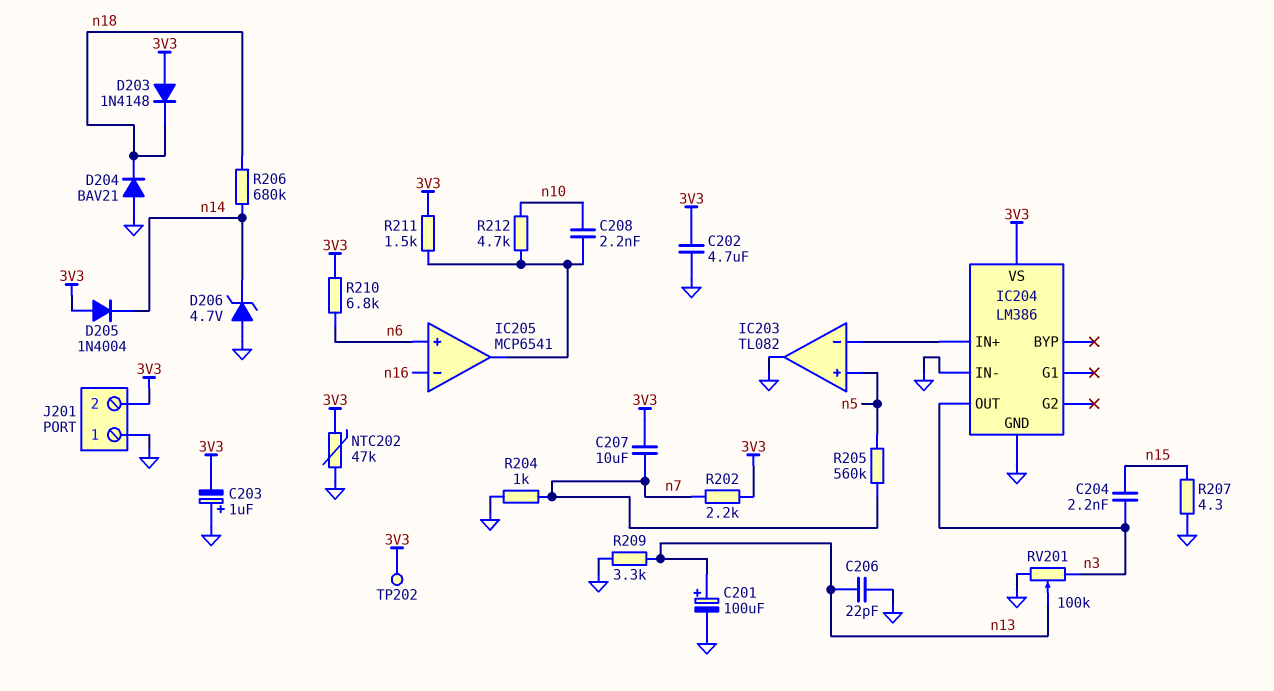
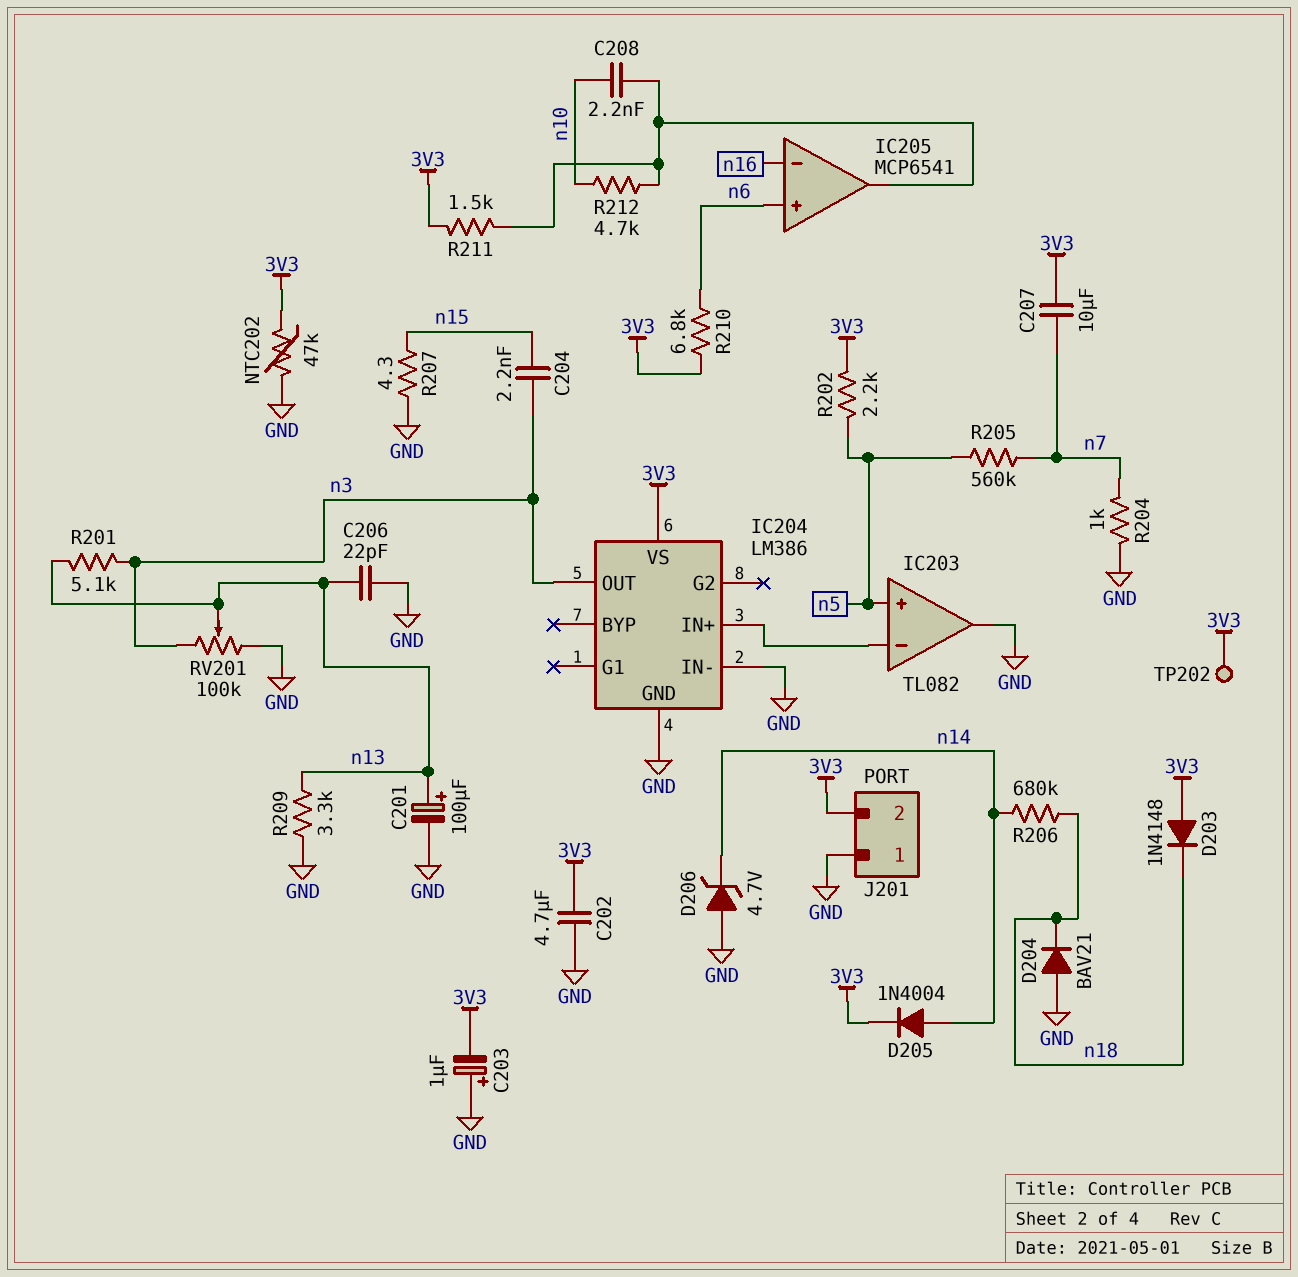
D205: diode 1N4004 (A 3V3, K n14) -> diode 1N4004 (A n14, K 3V3)
R201: none -> 5.1k (n3, n13)
R202: 2.2k (3V3, n7) -> 2.2k (3V3, n5)

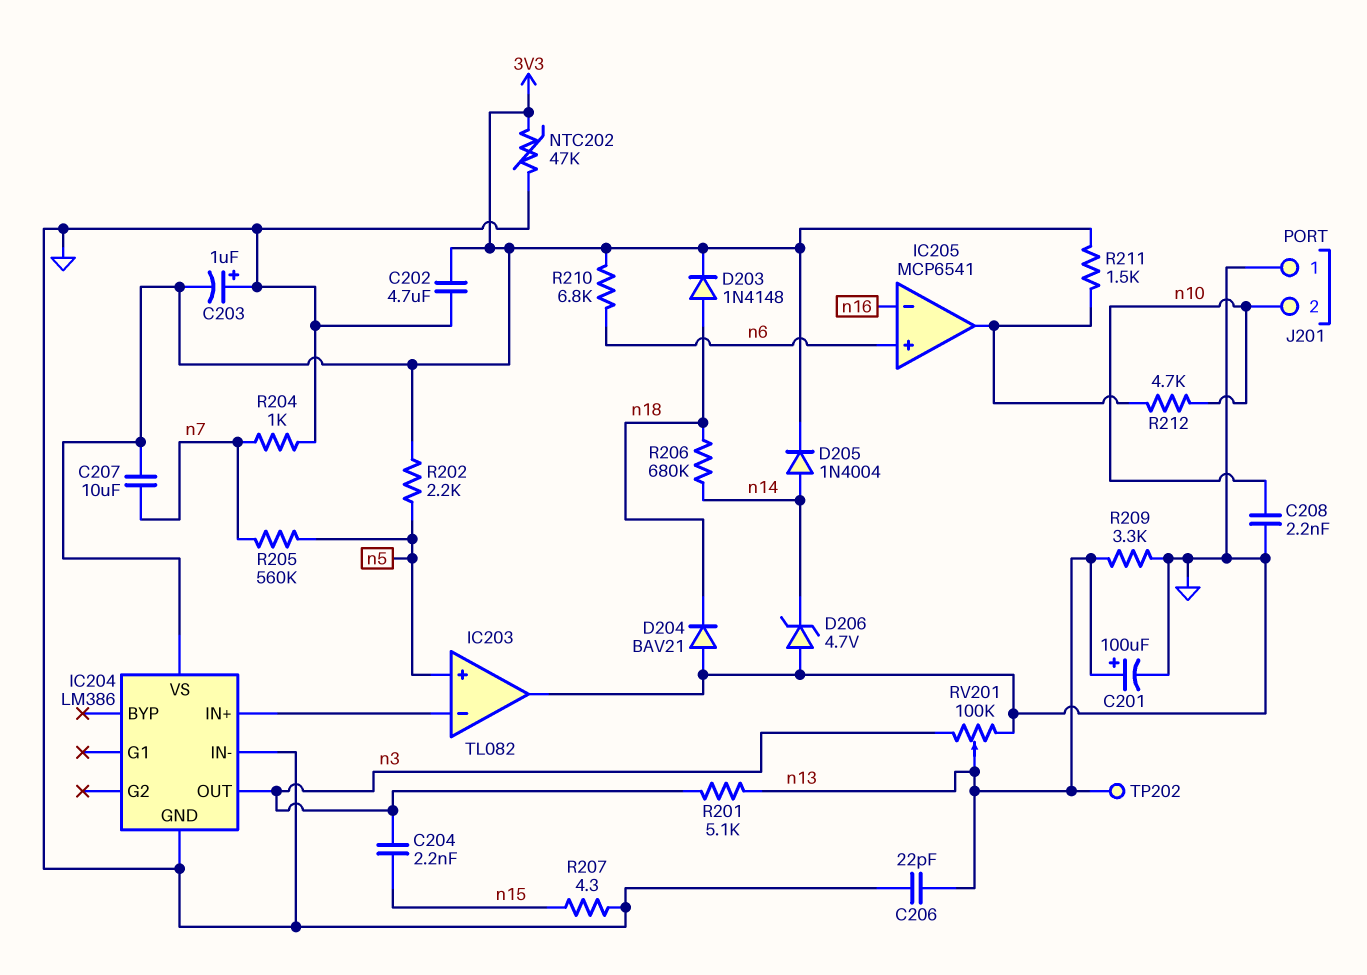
C208: 2.2nF (IC205/out, n10) -> 2.2nF (GND, n10)
D203: diode 1N4148 (A 3V3, K n18) -> diode 1N4148 (A n18, K 3V3)
J201 pin 2: 3V3 -> n10
TP202: test point (3V3) -> test point (n13)

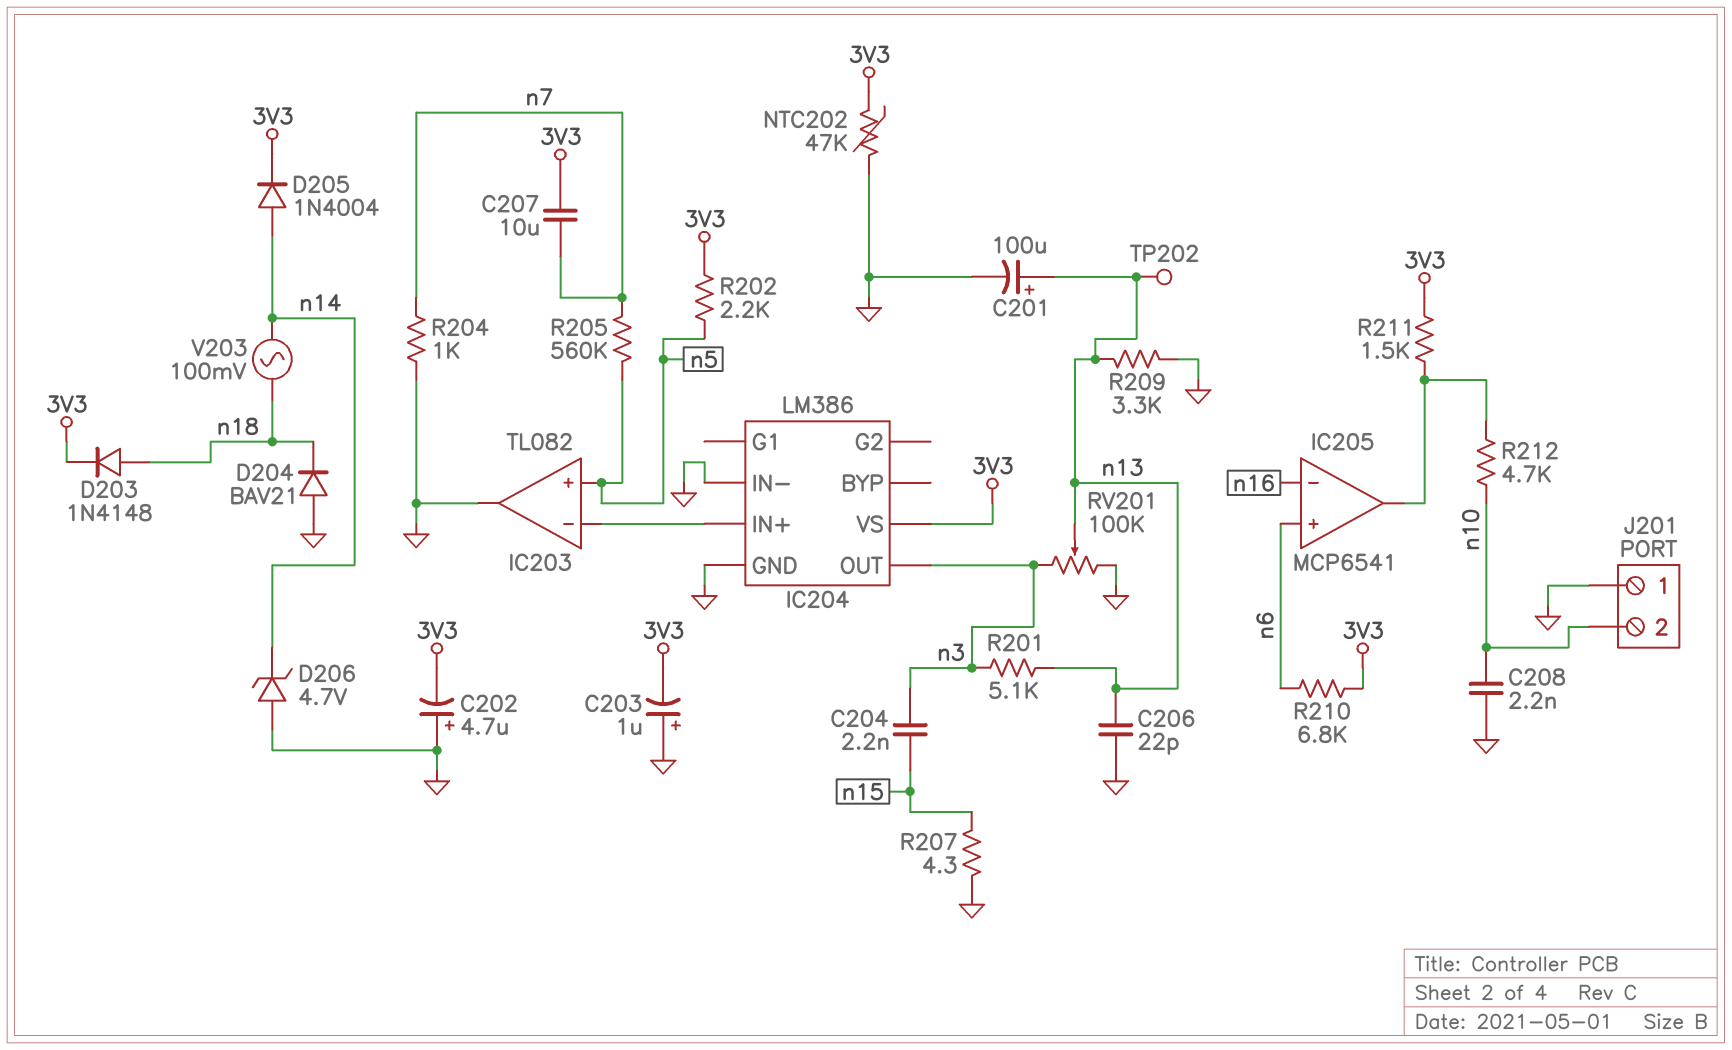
C202: 4.7uF (3V3, GND) -> 4.7uF (plus GND, minus 3V3)
R206: 680k (n14, n18) -> none
V203: none -> AC 100mV (n14, n18)

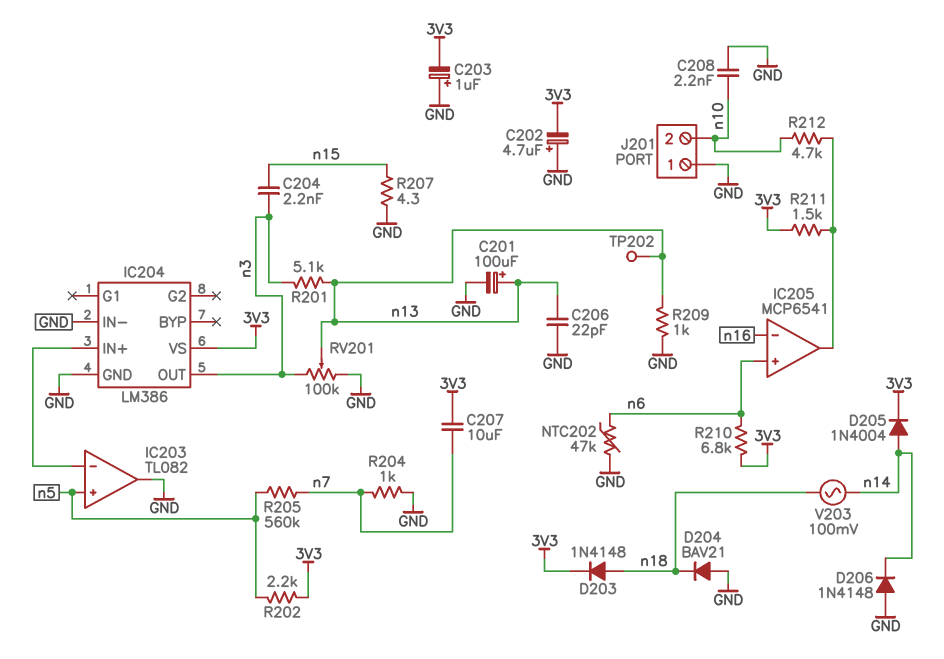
D206: zener 4.7V (A GND, K n14) -> diode 1N4148 (A GND, K n14)
NTC202: 47k (3V3, GND) -> 47k (GND, n6)
R209: 3.3k (GND, n13) -> 1k (GND, n13)

